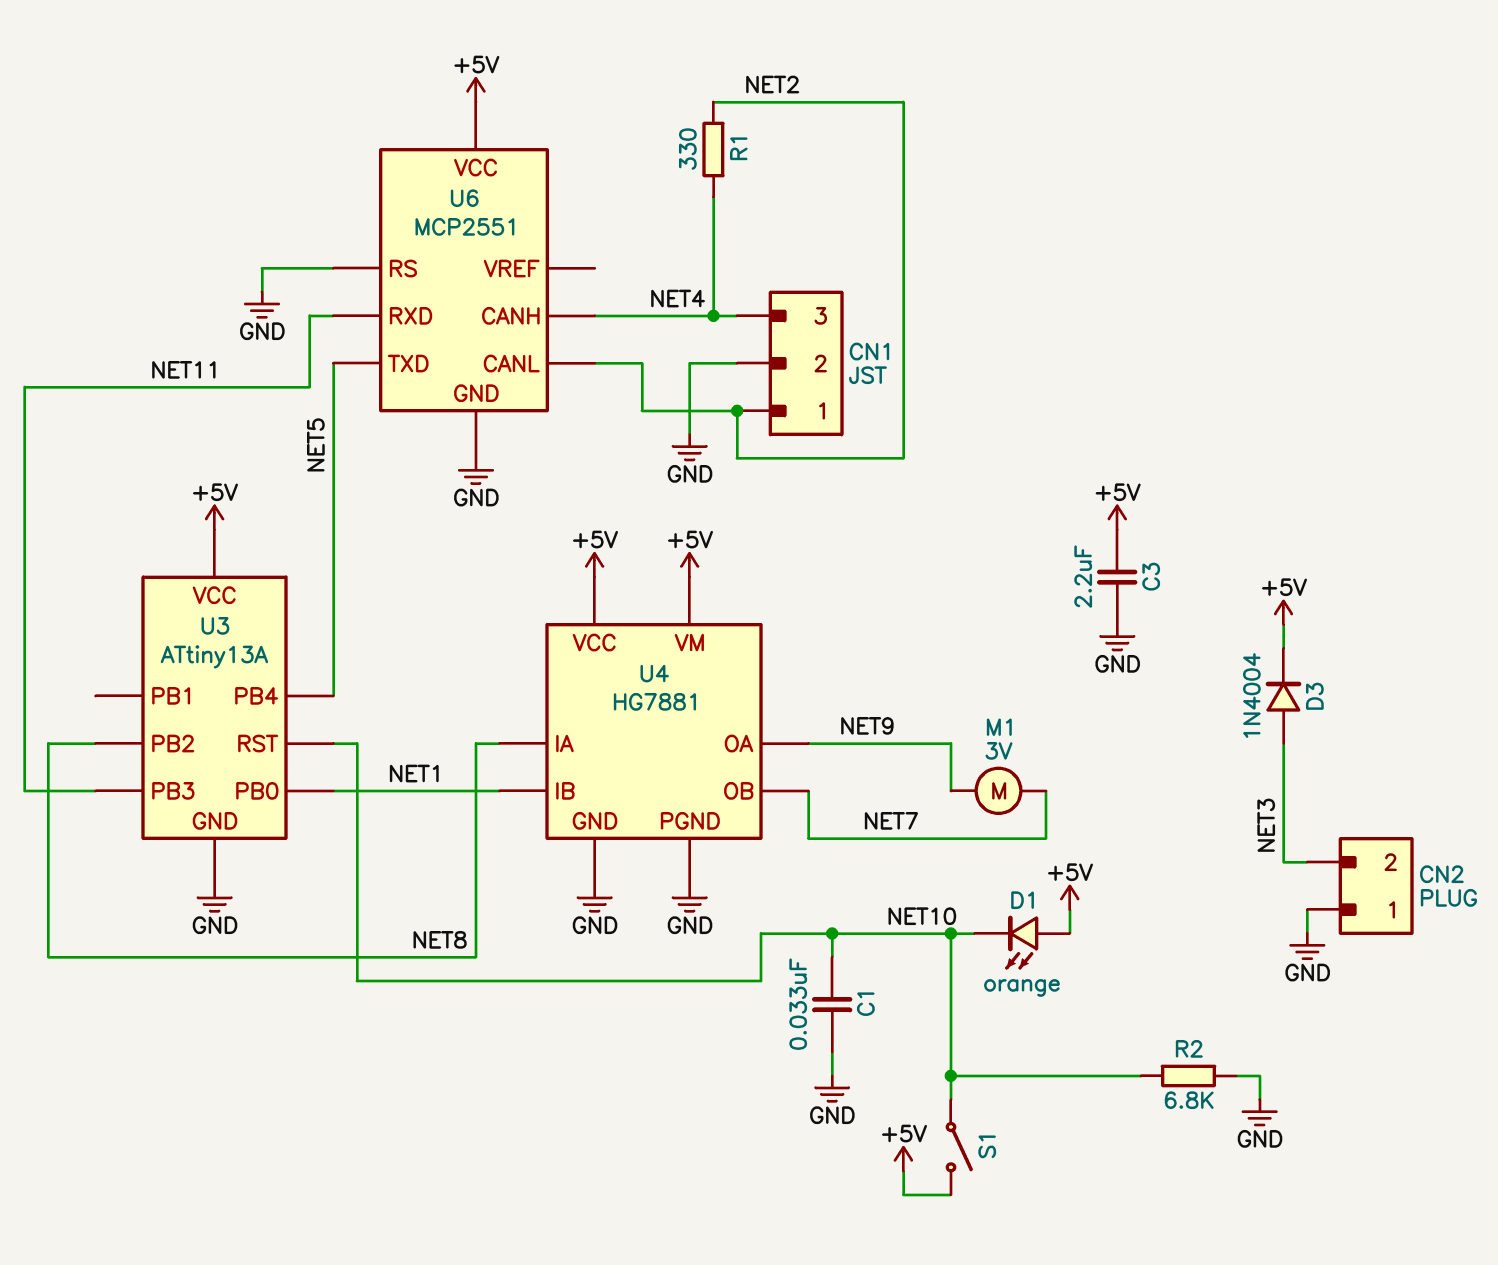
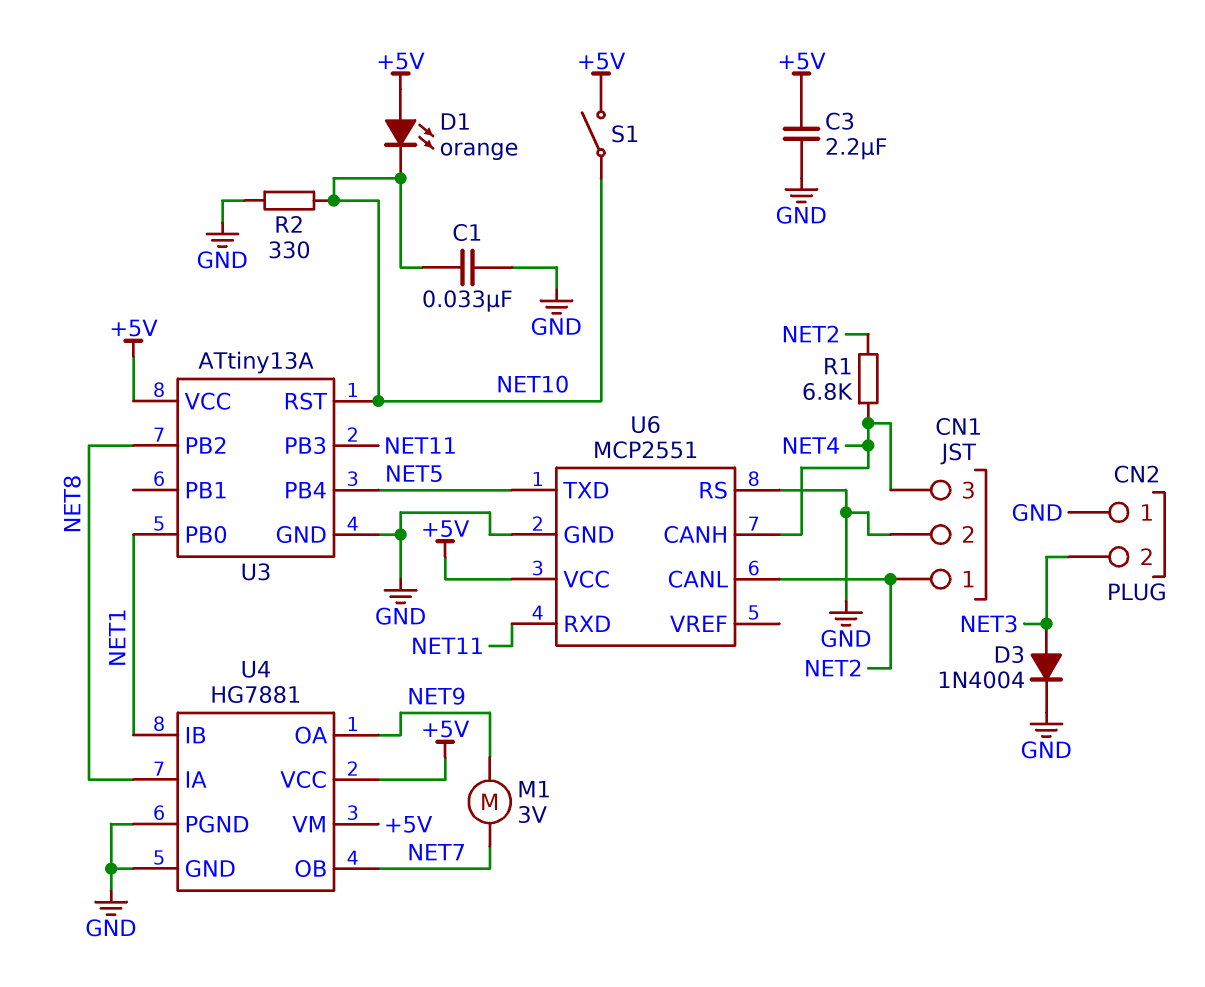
D3: diode 1N4004 (A NET3, K +5V) -> diode 1N4004 (A NET3, K GND)
R1: 330 (NET2, NET4) -> 6.8k (NET2, NET4)
R2: 6.8k (GND, NET10) -> 330 (GND, NET10)

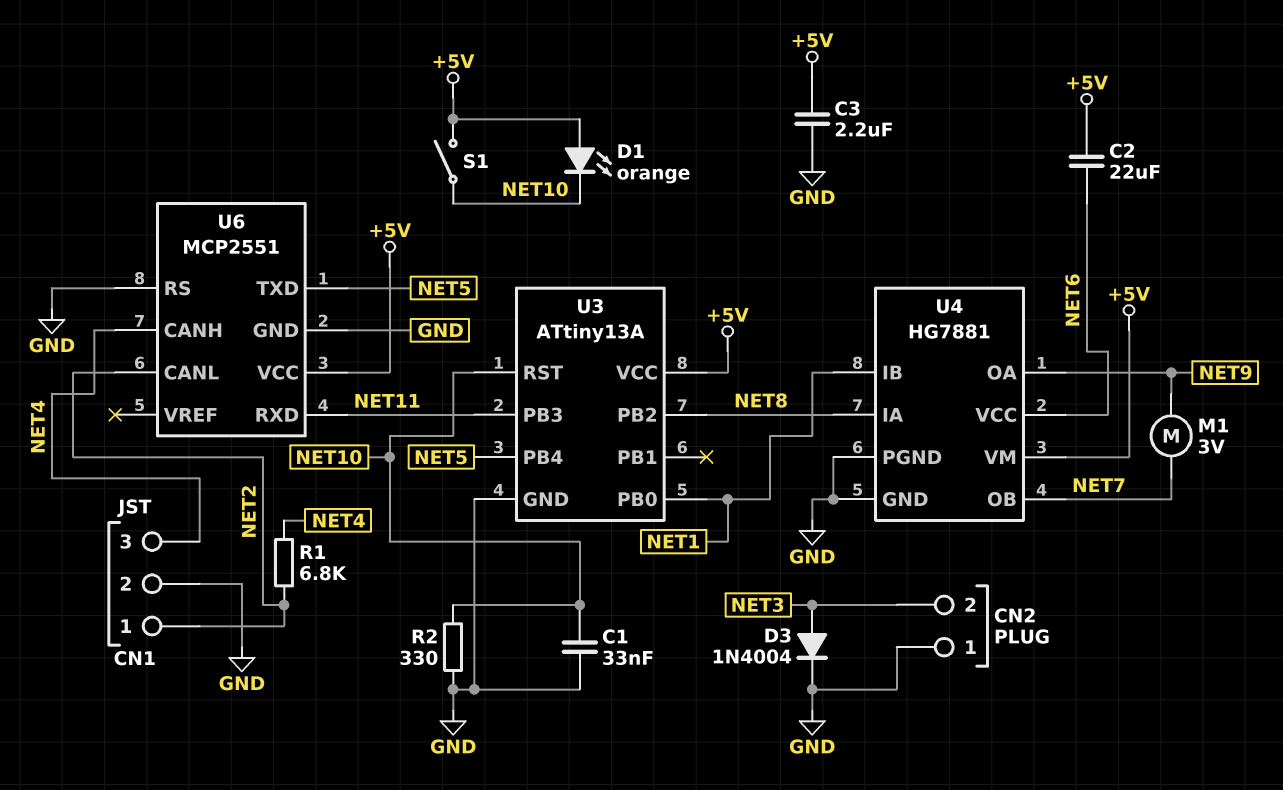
C2: none -> 22uF (+5V, NET6)
U4 pin VCC: +5V -> NET6

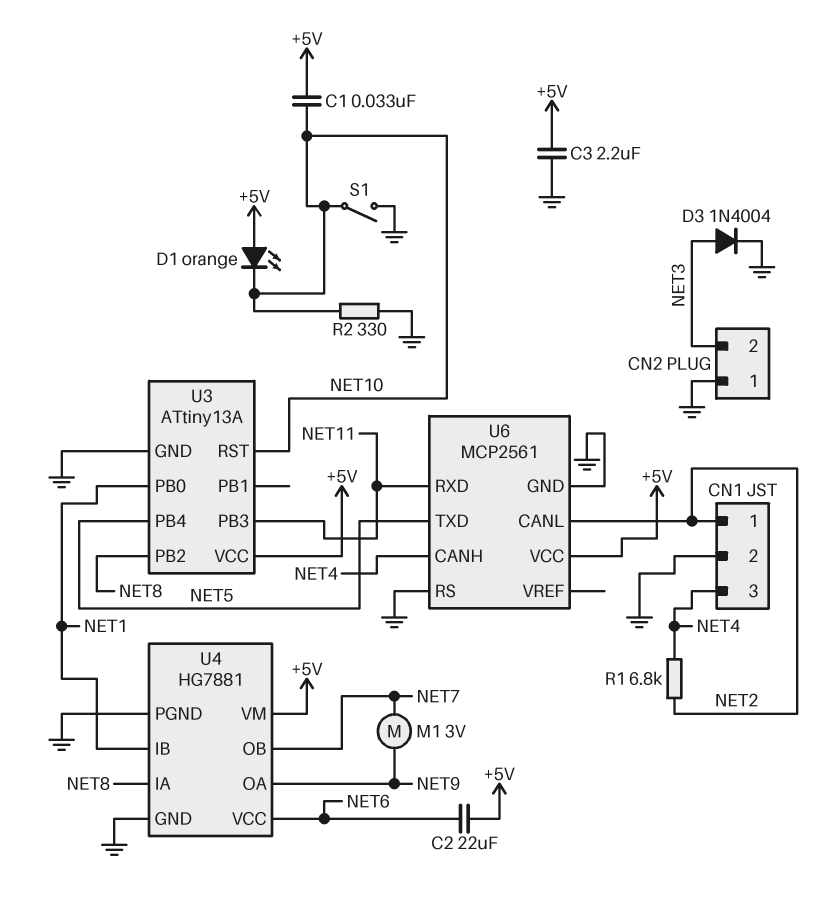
C1: 33nF (GND, NET10) -> 33nF (+5V, NET10)
S1: switch (+5V, NET10) -> switch (GND, NET10)
U6: MCP2551 -> MCP2561

